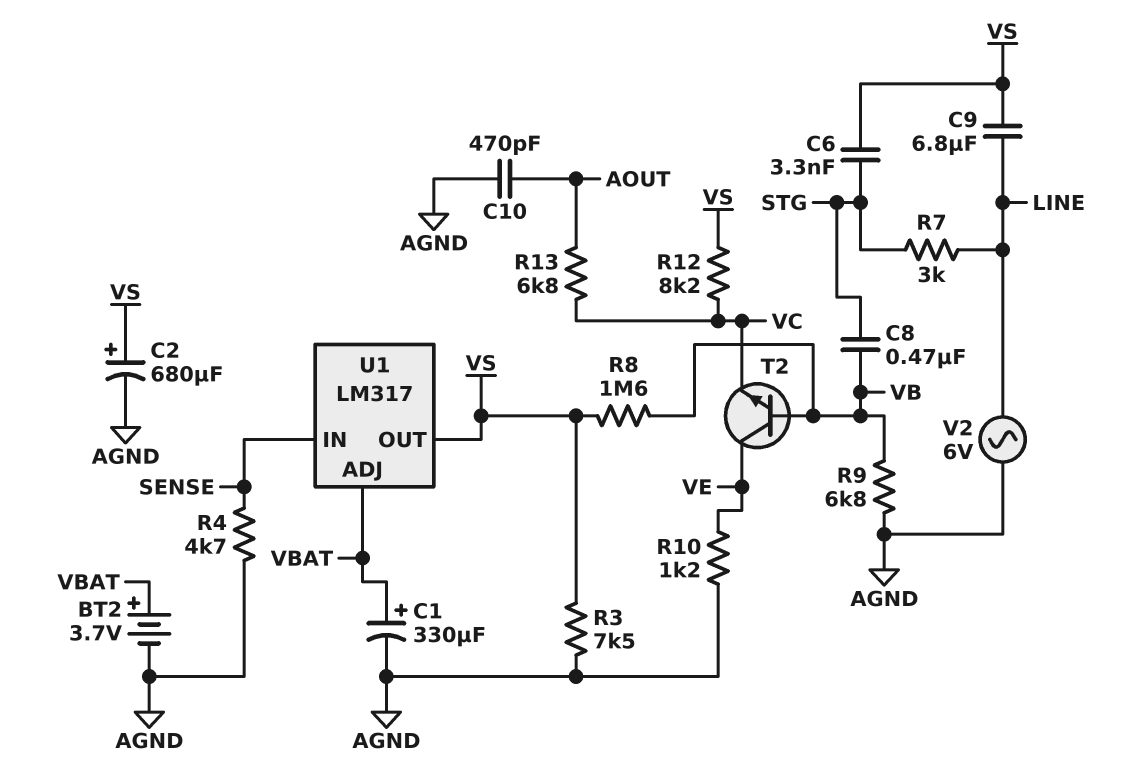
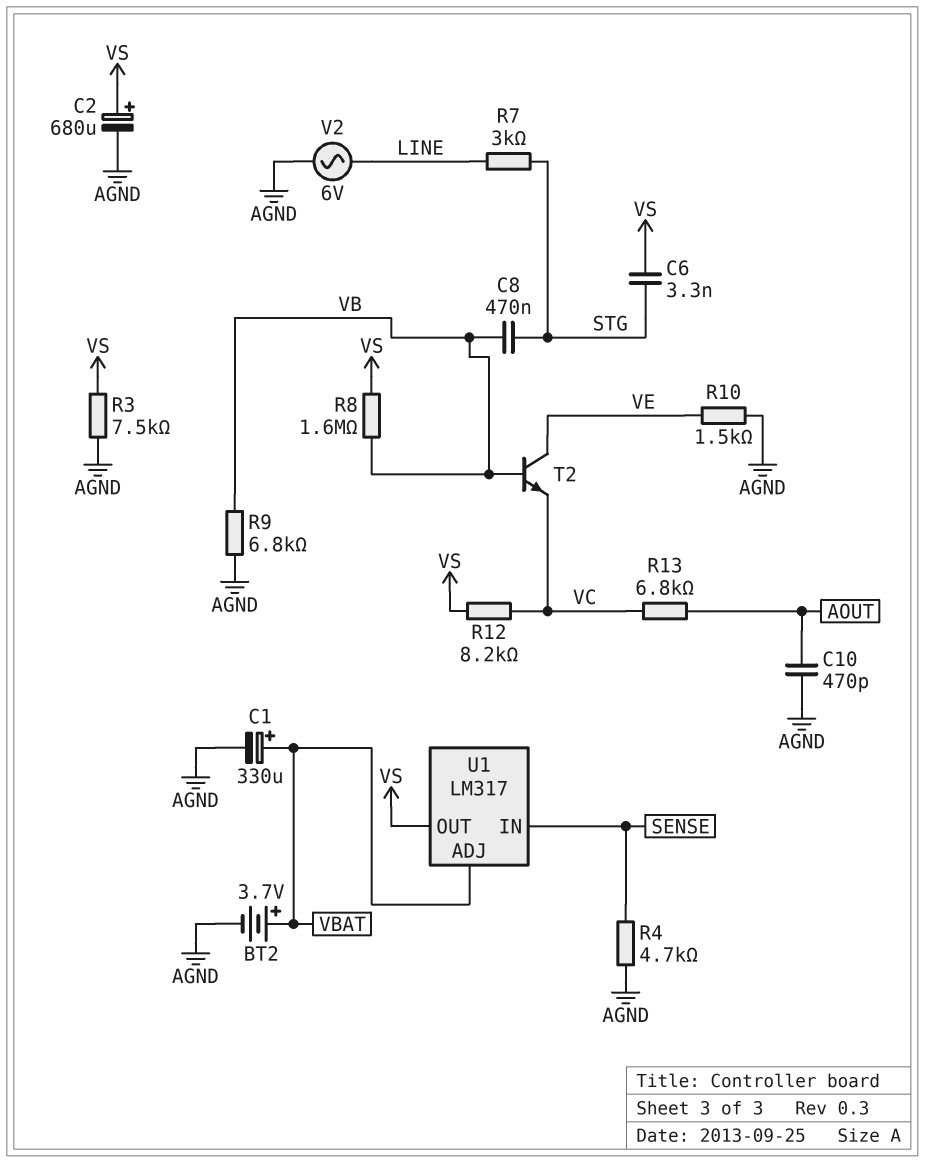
C9: 6.8uF (LINE, VS) -> none
R10: 1.2k (AGND, VE) -> 1.5k (AGND, VE)

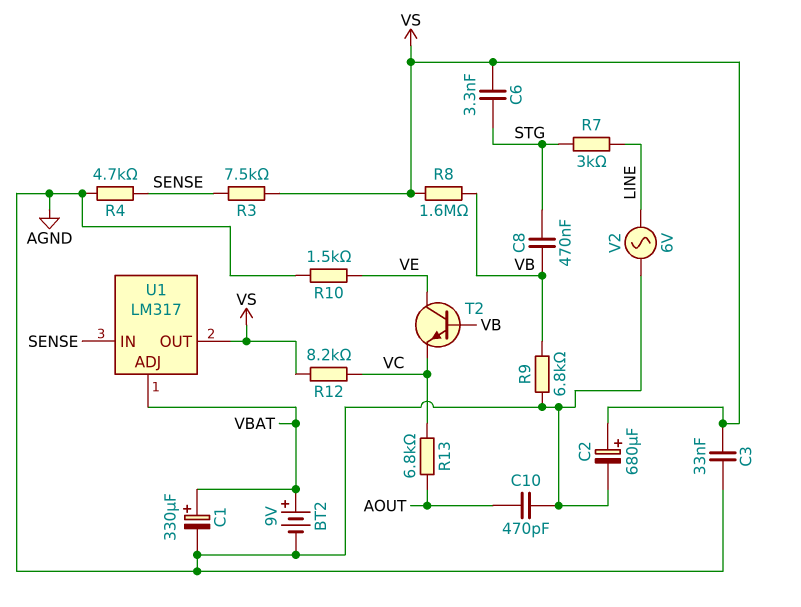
BT2: 3.7V (plus VBAT, minus AGND) -> 9V (plus VBAT, minus AGND)
C3: none -> 33nF (AGND, VS)
R3: 7.5k (AGND, VS) -> 7.5k (SENSE, VS)

